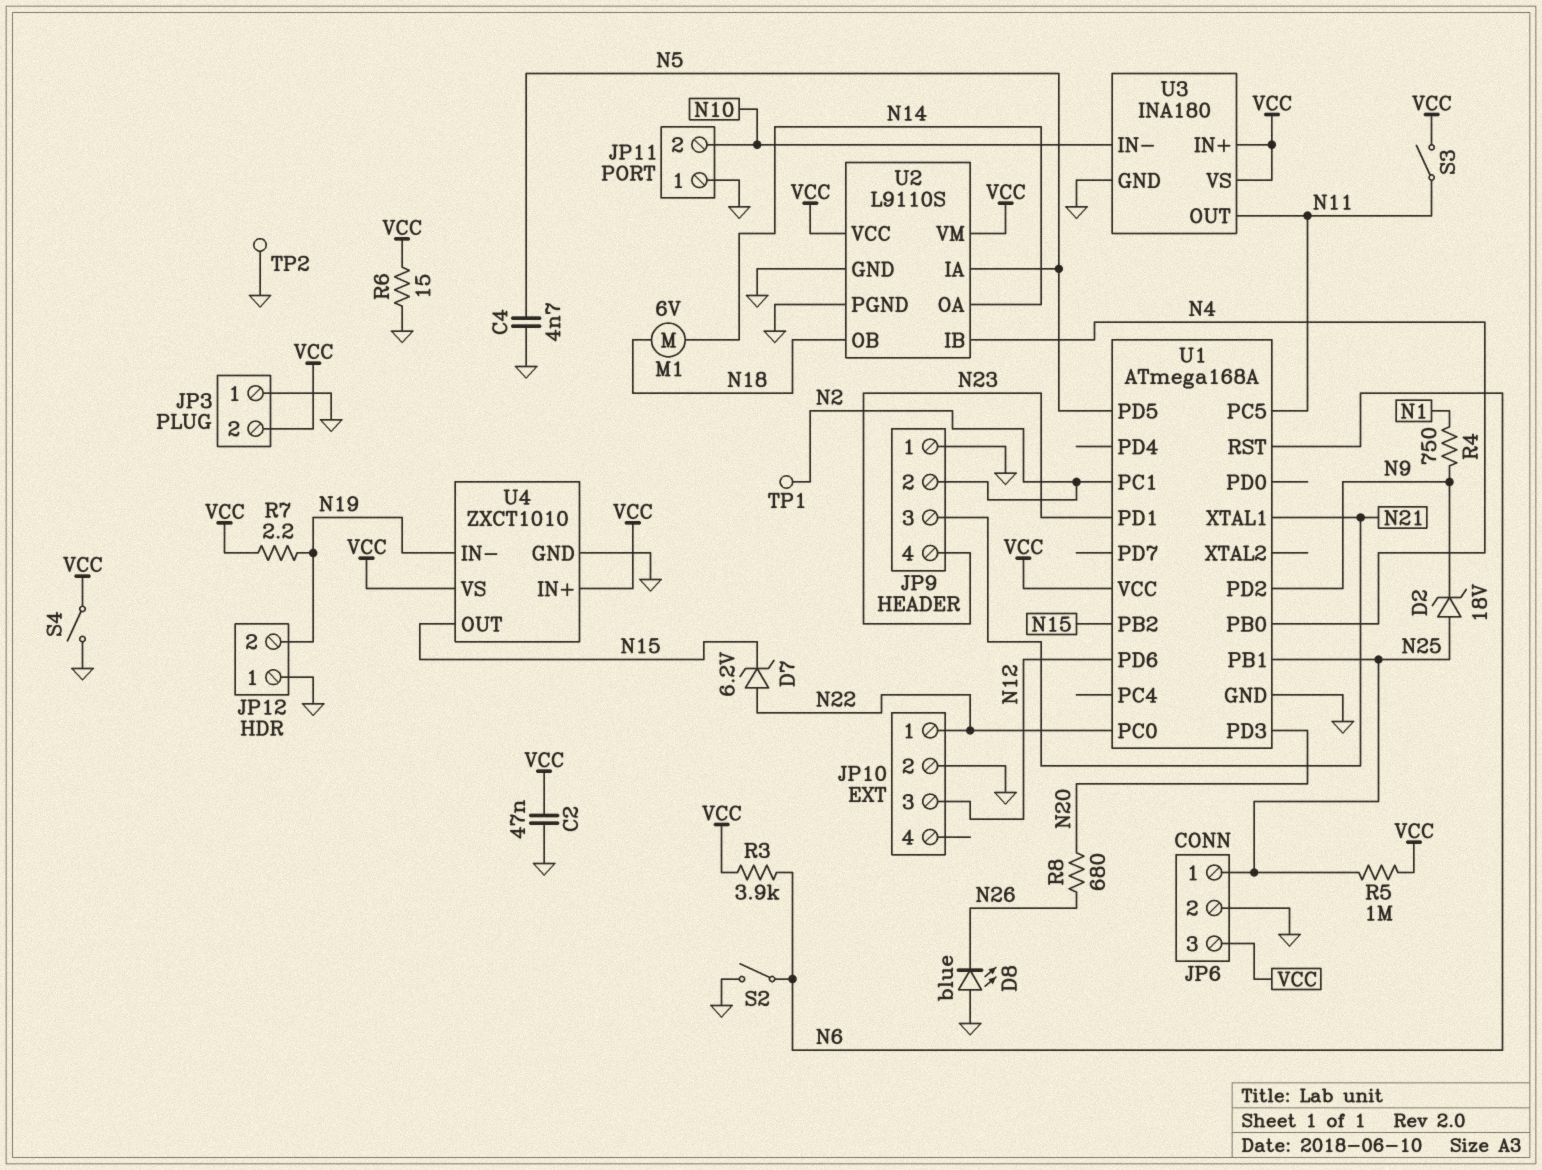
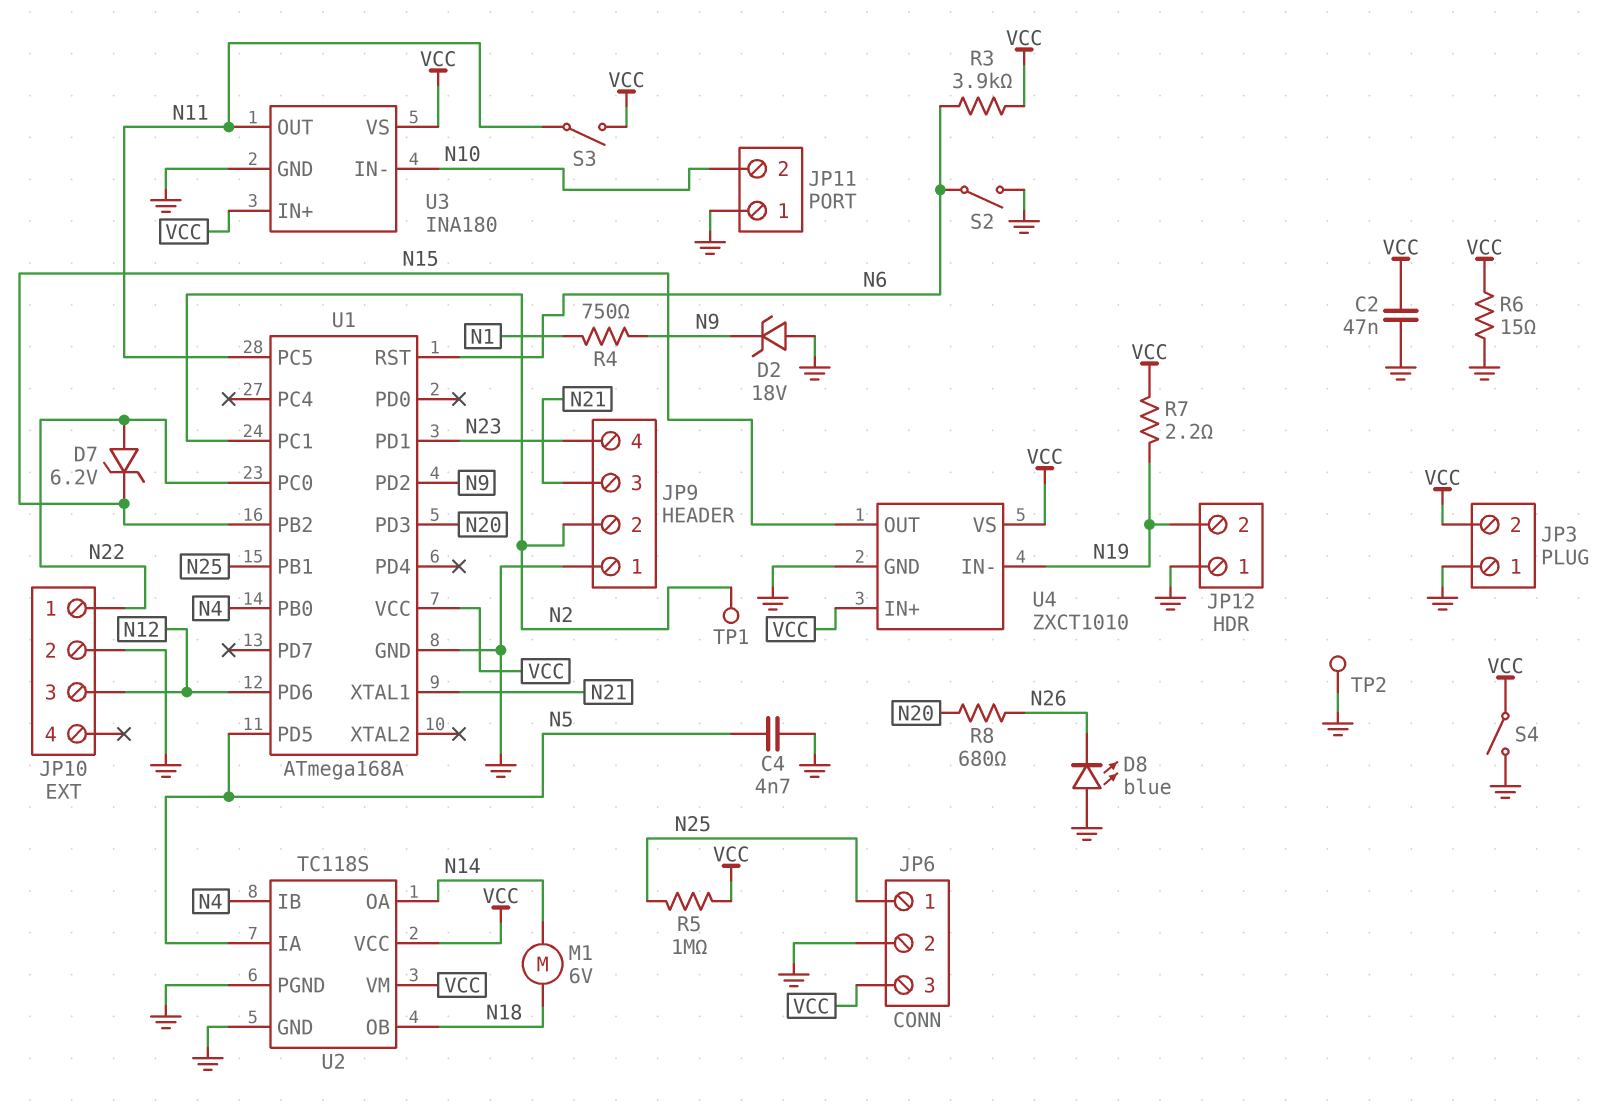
D2: zener 18V (A N25, K N9) -> zener 18V (A GND, K N9)
U2: L9110S -> TC118S

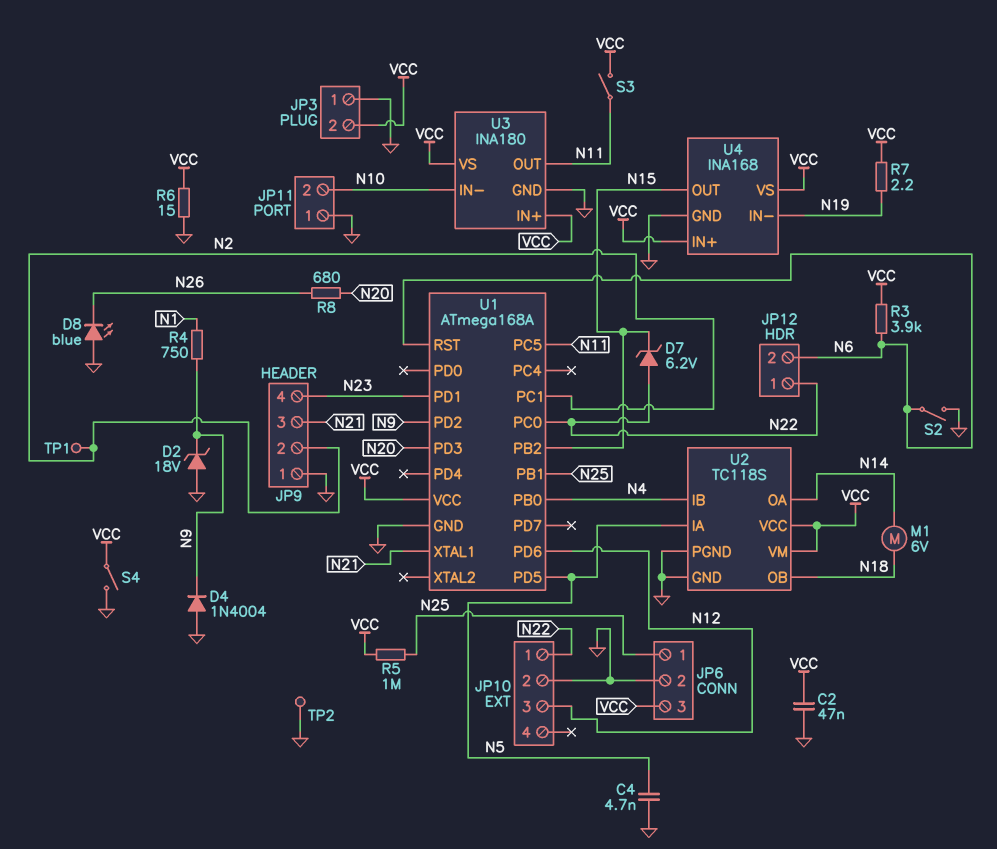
D4: none -> diode 1N4004 (A GND, K N9)
JP12 pin 1: GND -> N22
JP12 pin 2: N19 -> N6
U4: ZXCT1010 -> INA168

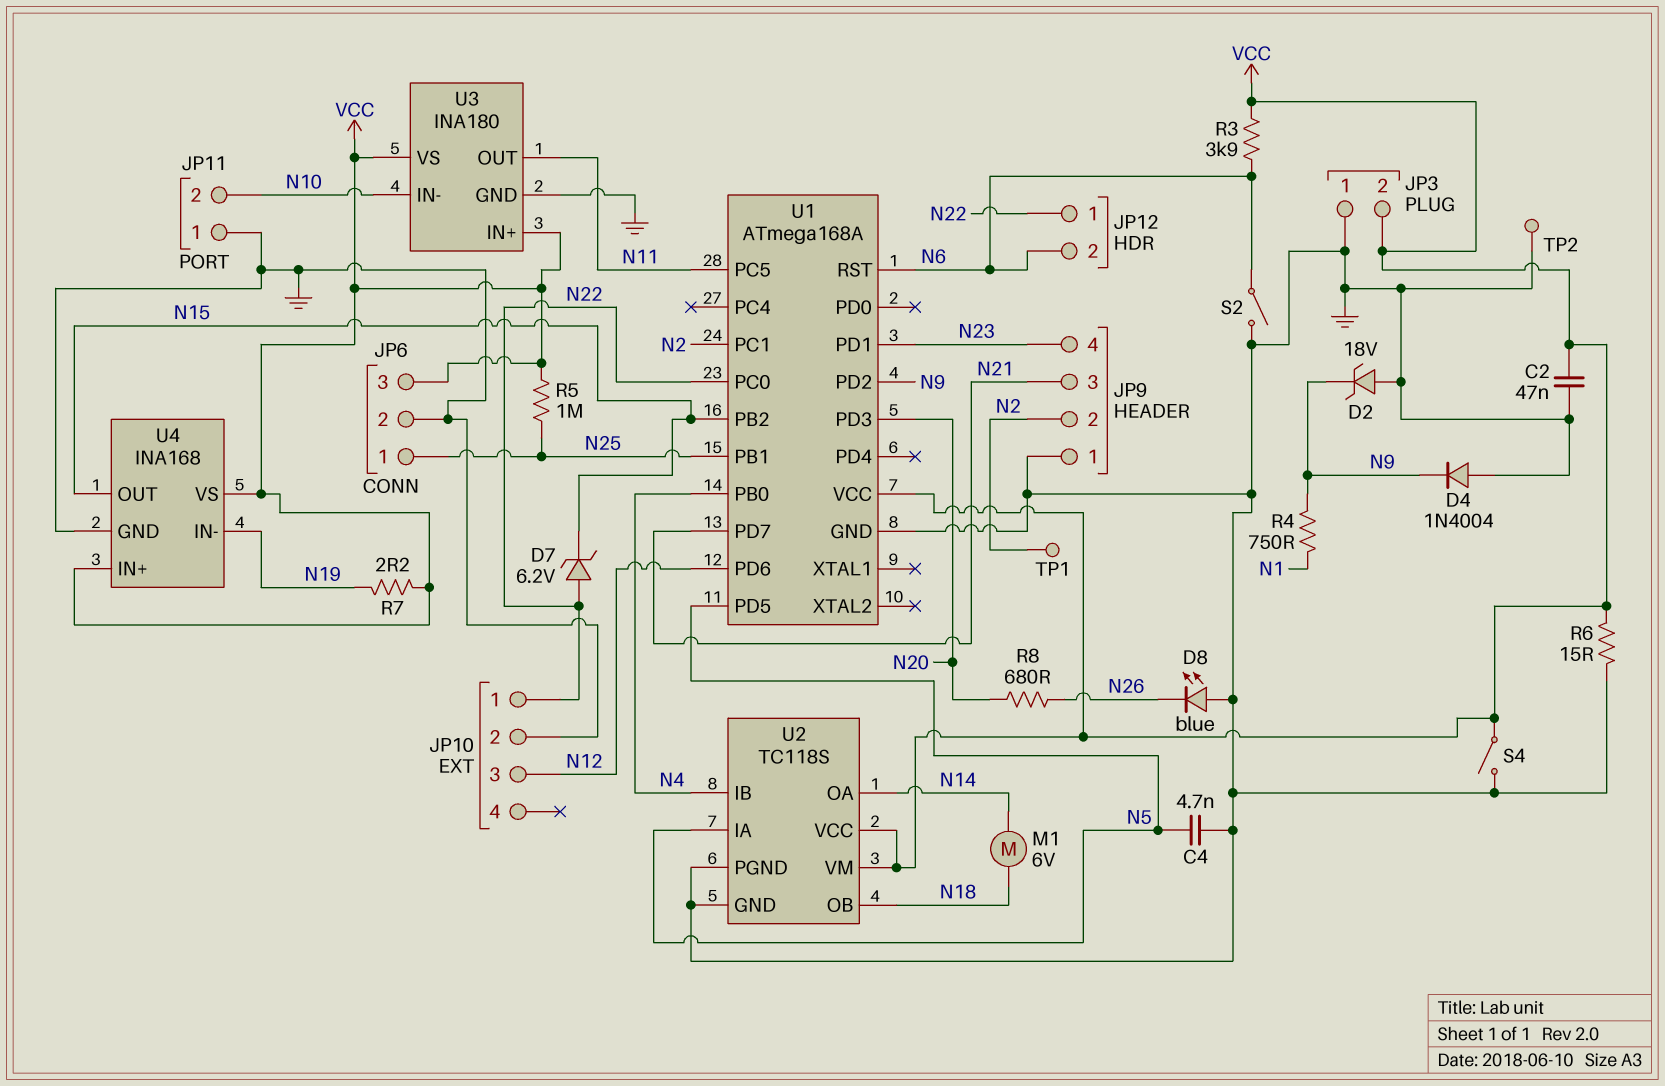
S3: switch (N11, VCC) -> none
U1 pin PD7: none -> N21
U1 pin XTAL1: N21 -> none

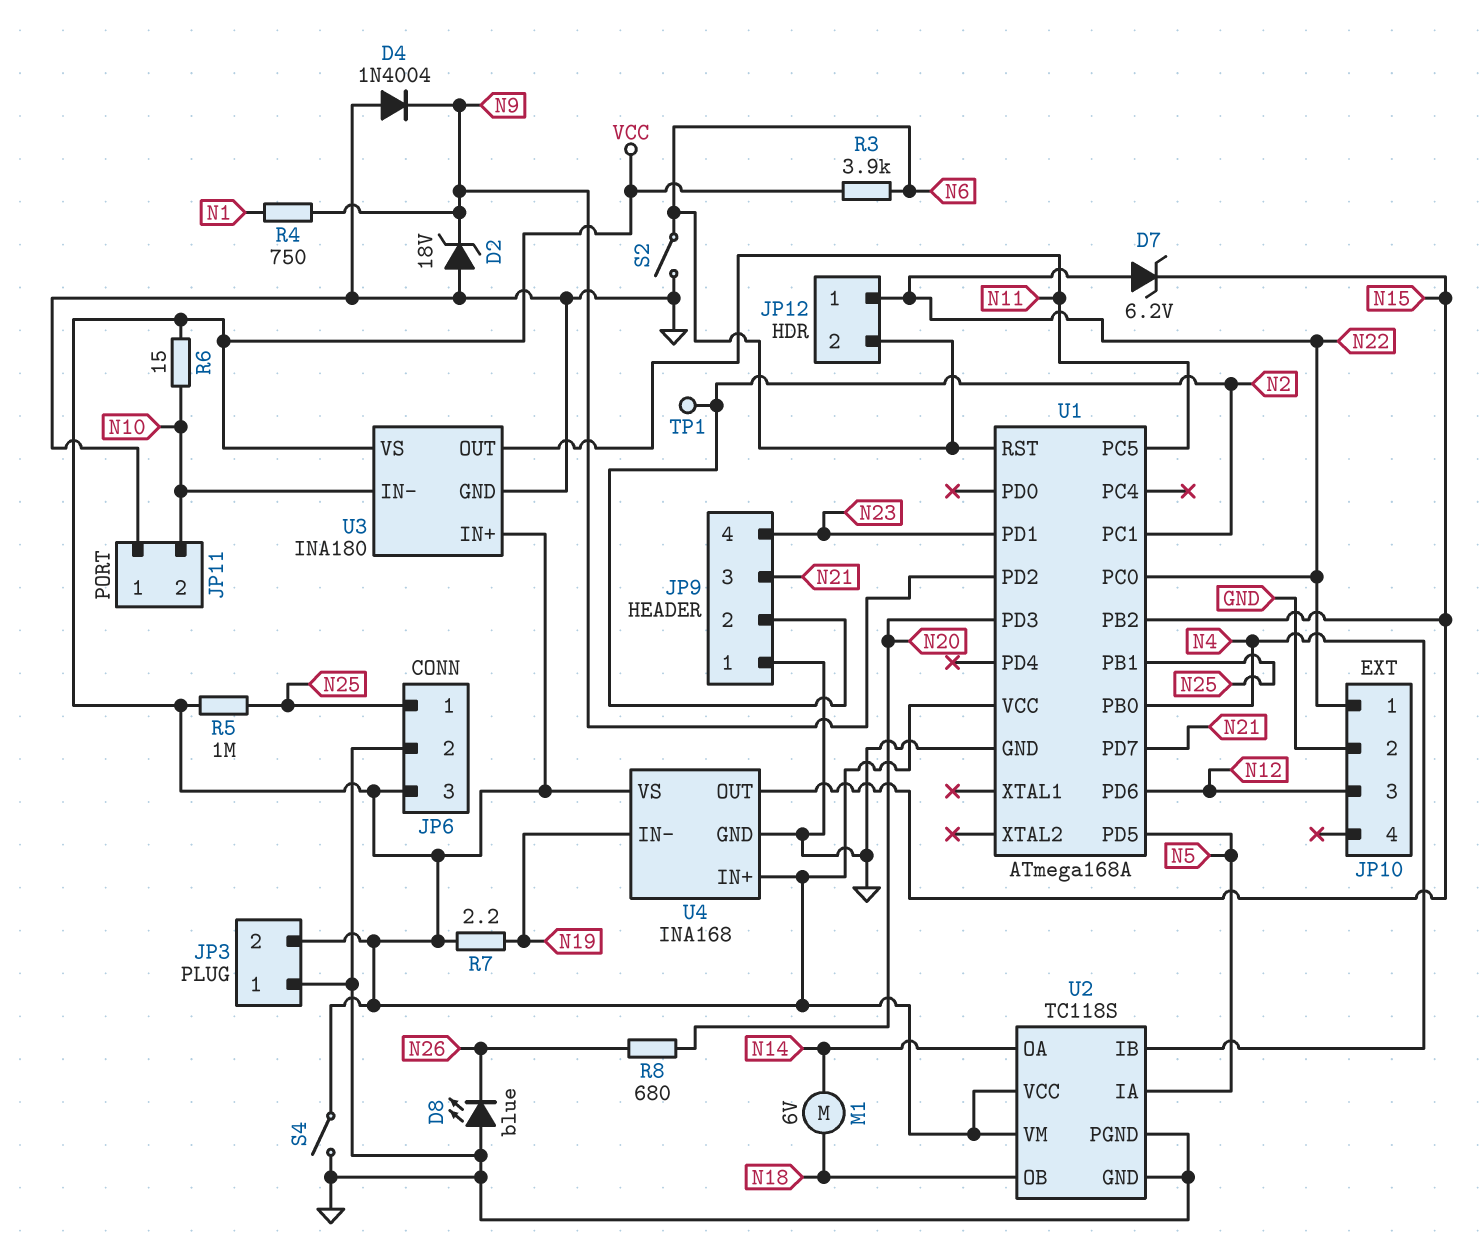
C2: 47nF (GND, VCC) -> none
C4: 4.7nF (GND, N5) -> none
R6: 15 (GND, VCC) -> 15 (N10, VCC)
TP2: test point (GND) -> none

